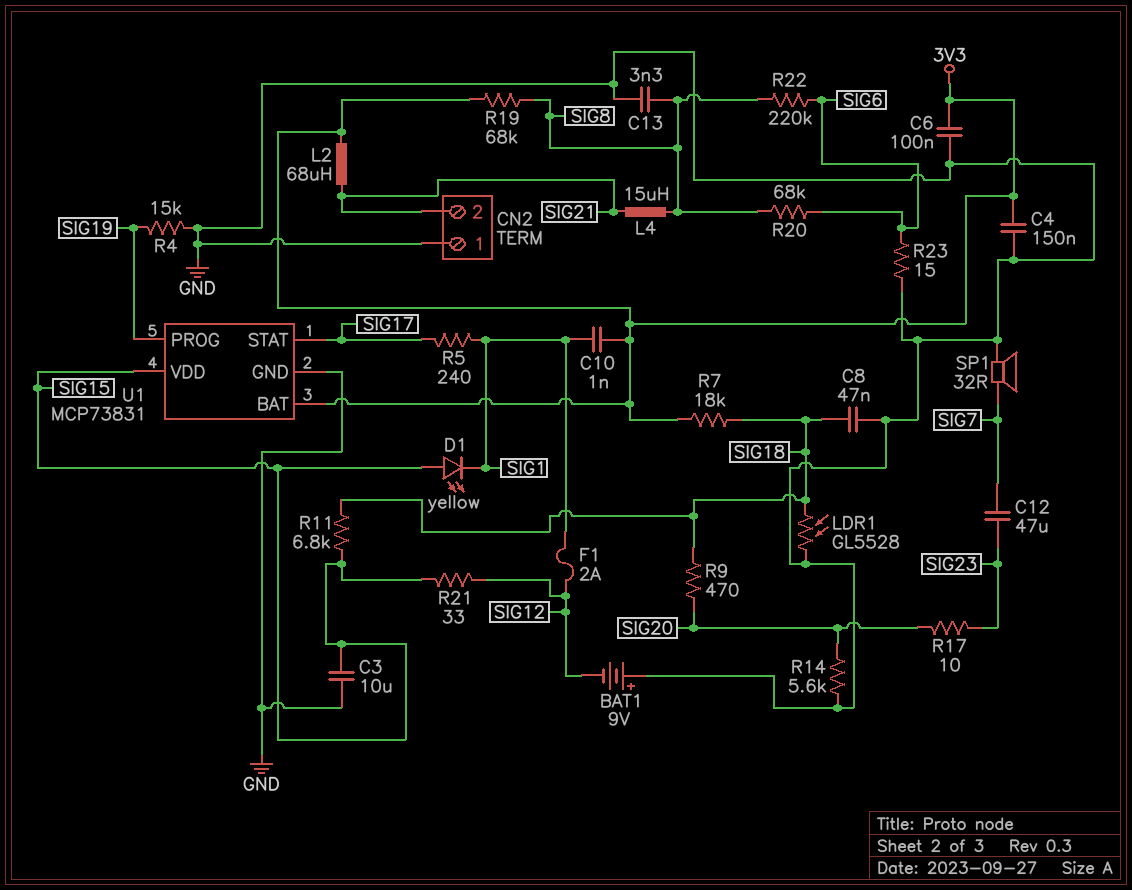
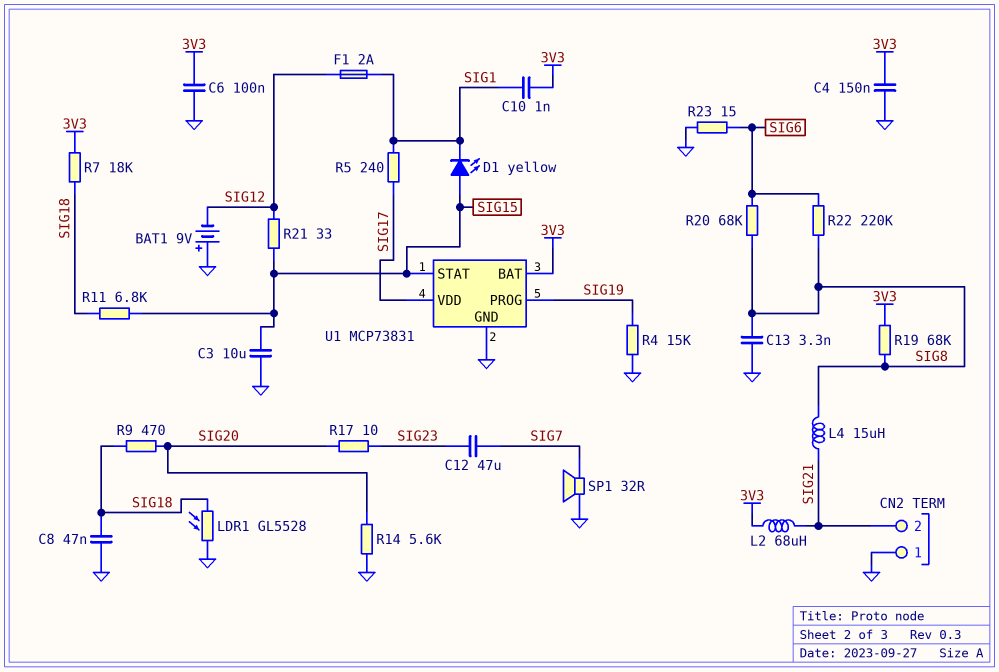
U1 pin STAT: SIG17 -> SIG15
U1 pin VDD: SIG15 -> SIG17

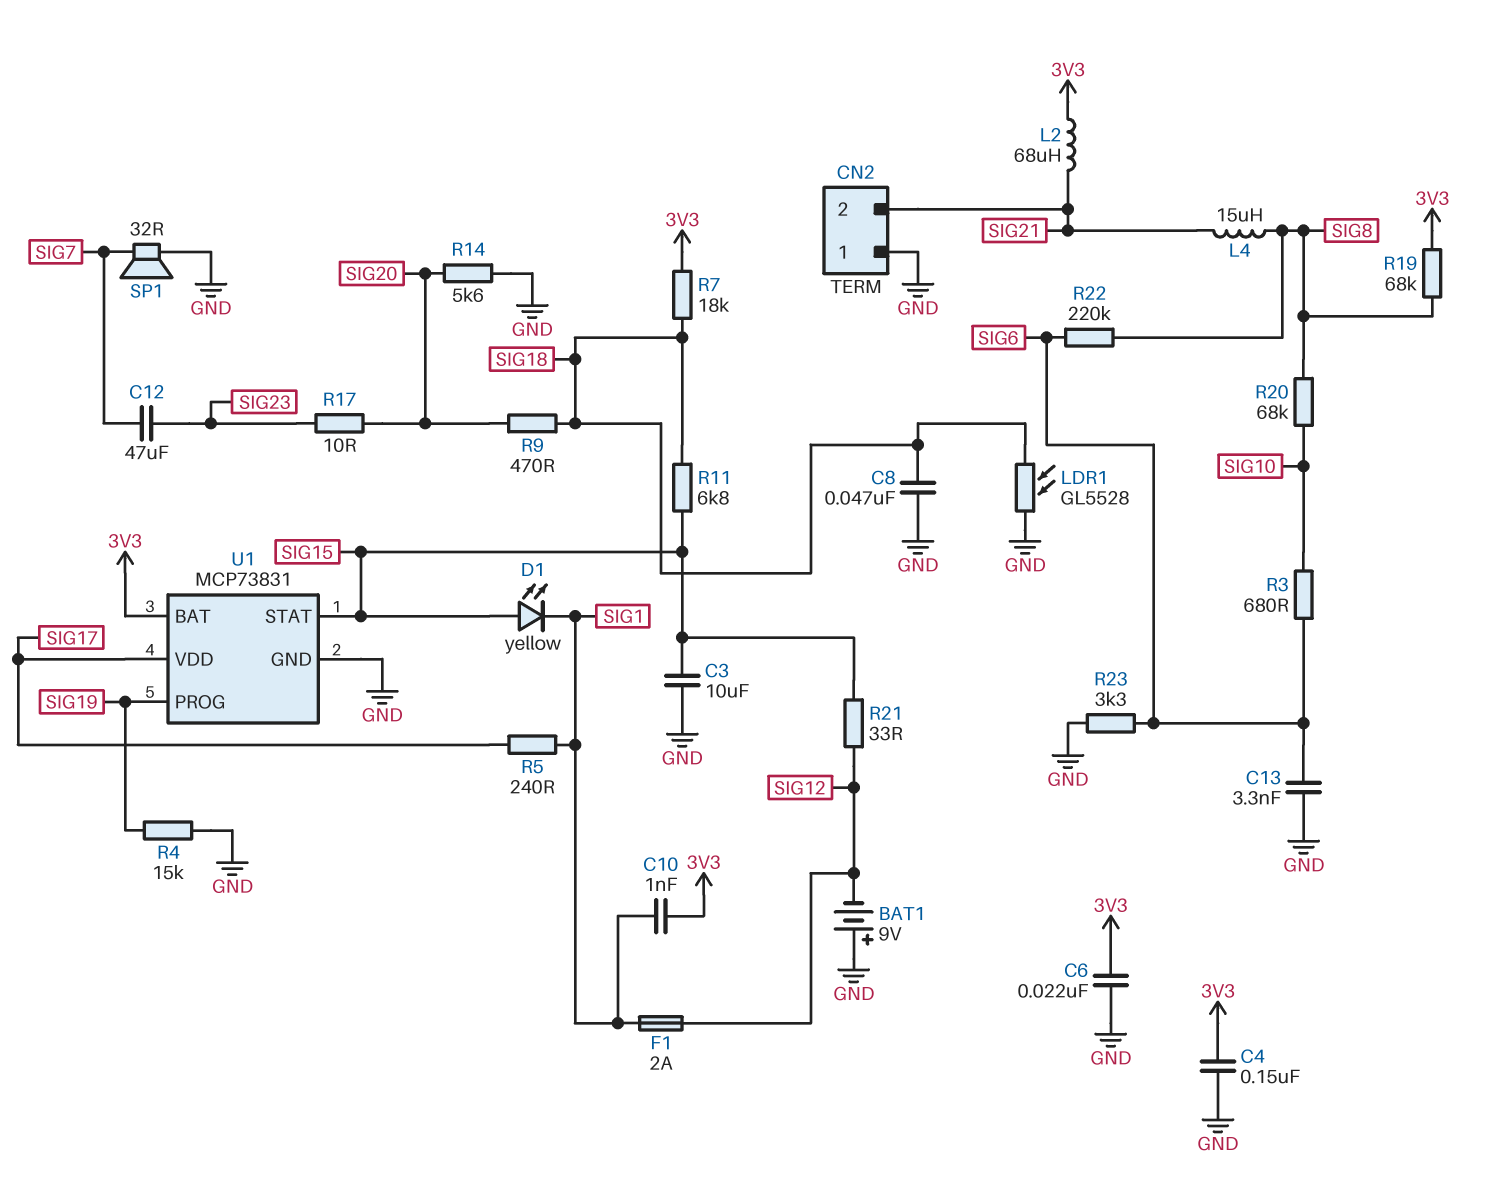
C6: 100nF (3V3, GND) -> 22nF (3V3, GND)
C13: 3.3nF (GND, SIG8) -> 3.3nF (GND, SIG6)
R3: none -> 680 (SIG6, SIG10)
R20: 68k (SIG6, SIG8) -> 68k (SIG8, SIG10)
R23: 15 (GND, SIG6) -> 3.3k (GND, SIG6)

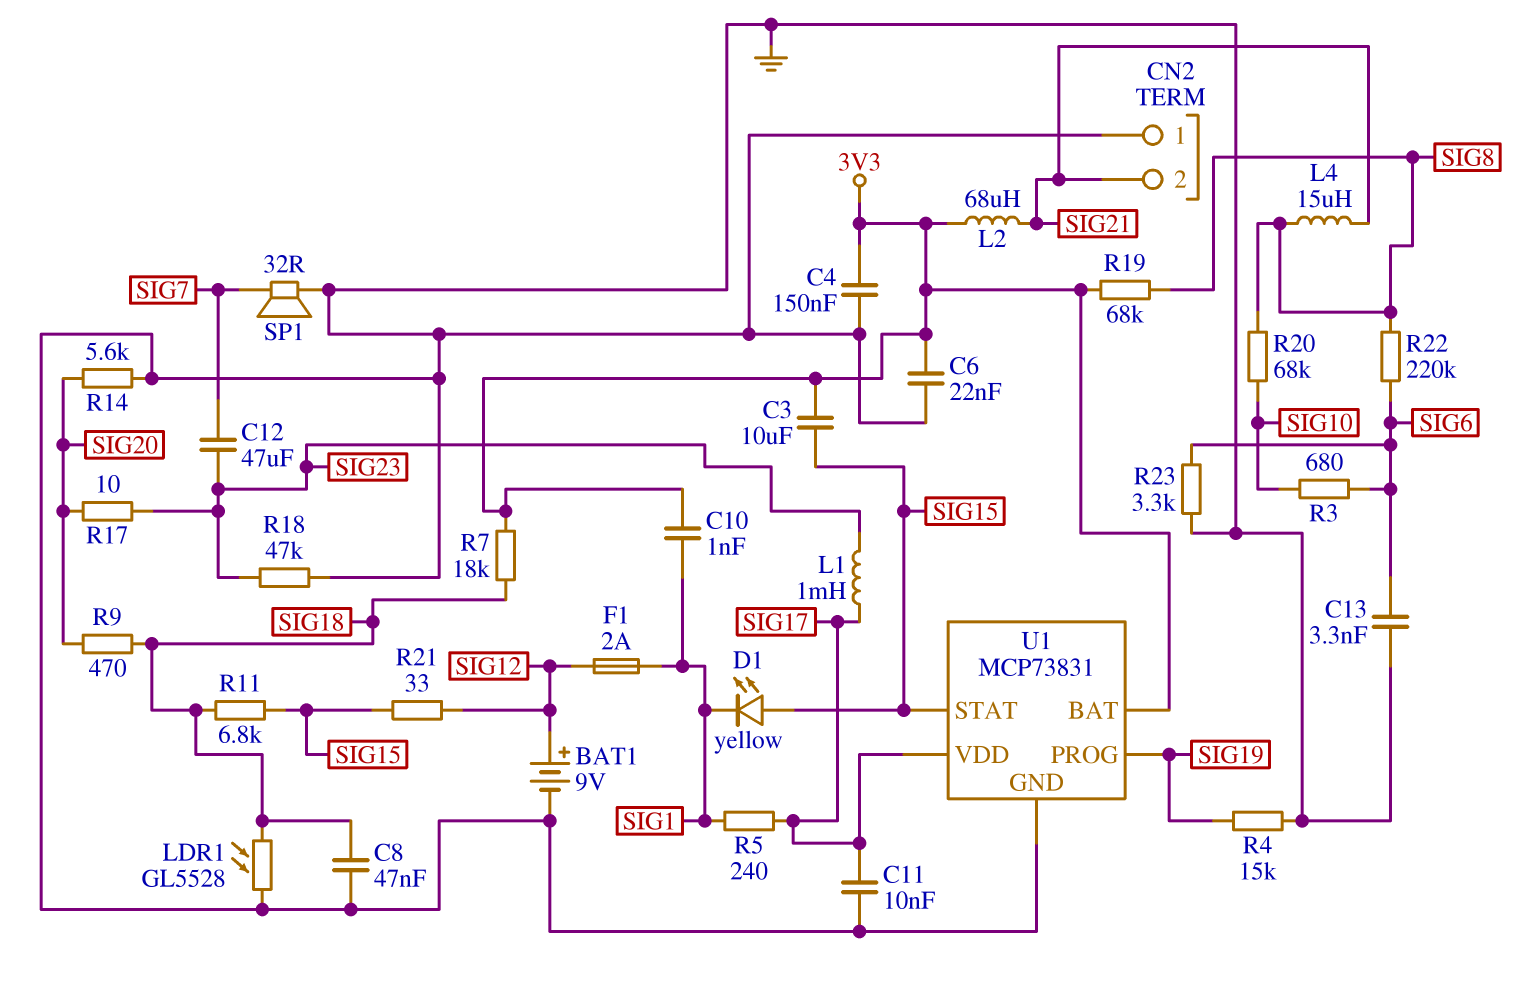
BAT1: 9V (plus GND, minus SIG12) -> 9V (plus SIG12, minus GND)
C3: 10uF (GND, SIG15) -> 10uF (3V3, SIG15)
C11: none -> 10nF (GND, SIG17)
L1: none -> 1mH (SIG17, SIG23)
R18: none -> 47k (GND, SIG23)

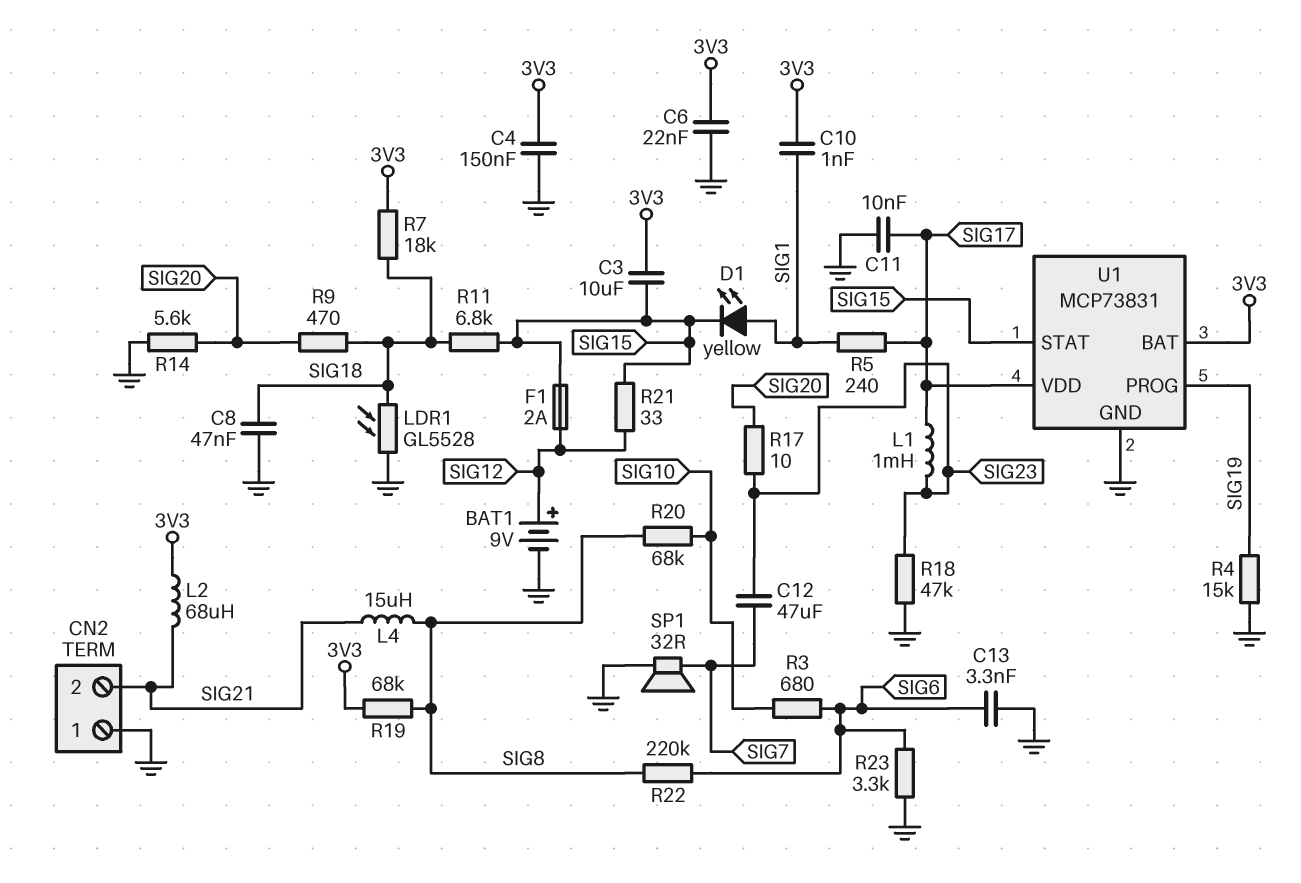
D1: LED yellow (A SIG15, K SIG1) -> LED yellow (A SIG1, K SIG15)
F1: 2A (SIG1, SIG12) -> 2A (SIG12, SIG15)

